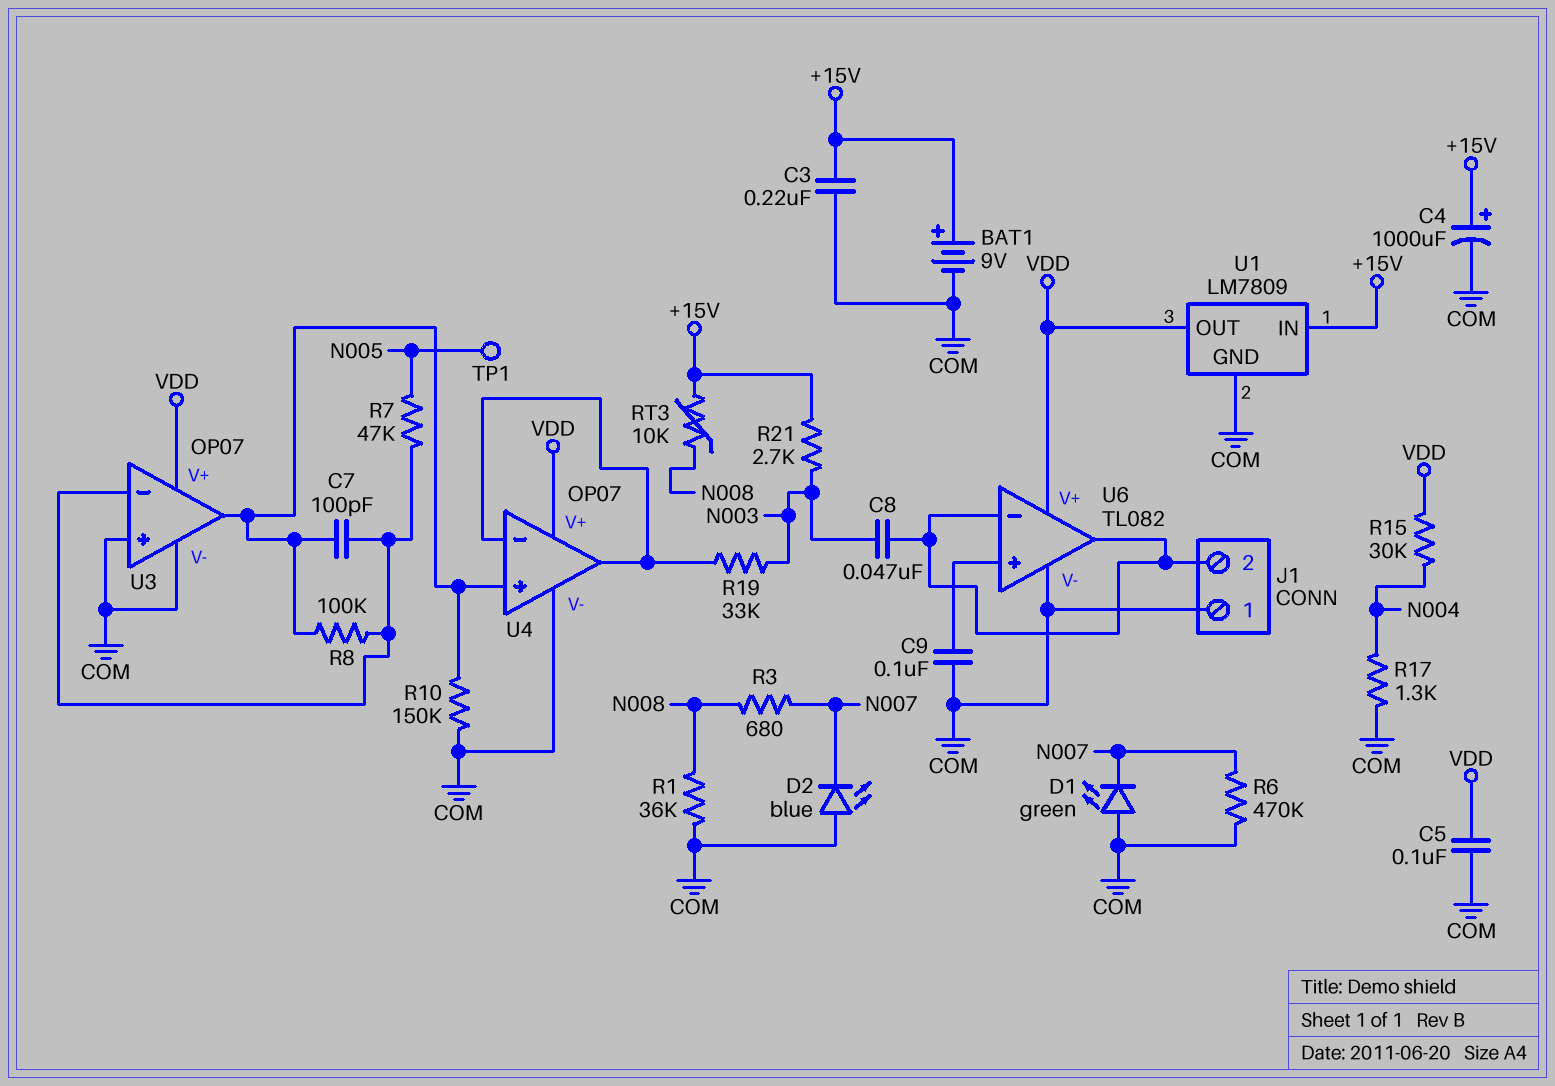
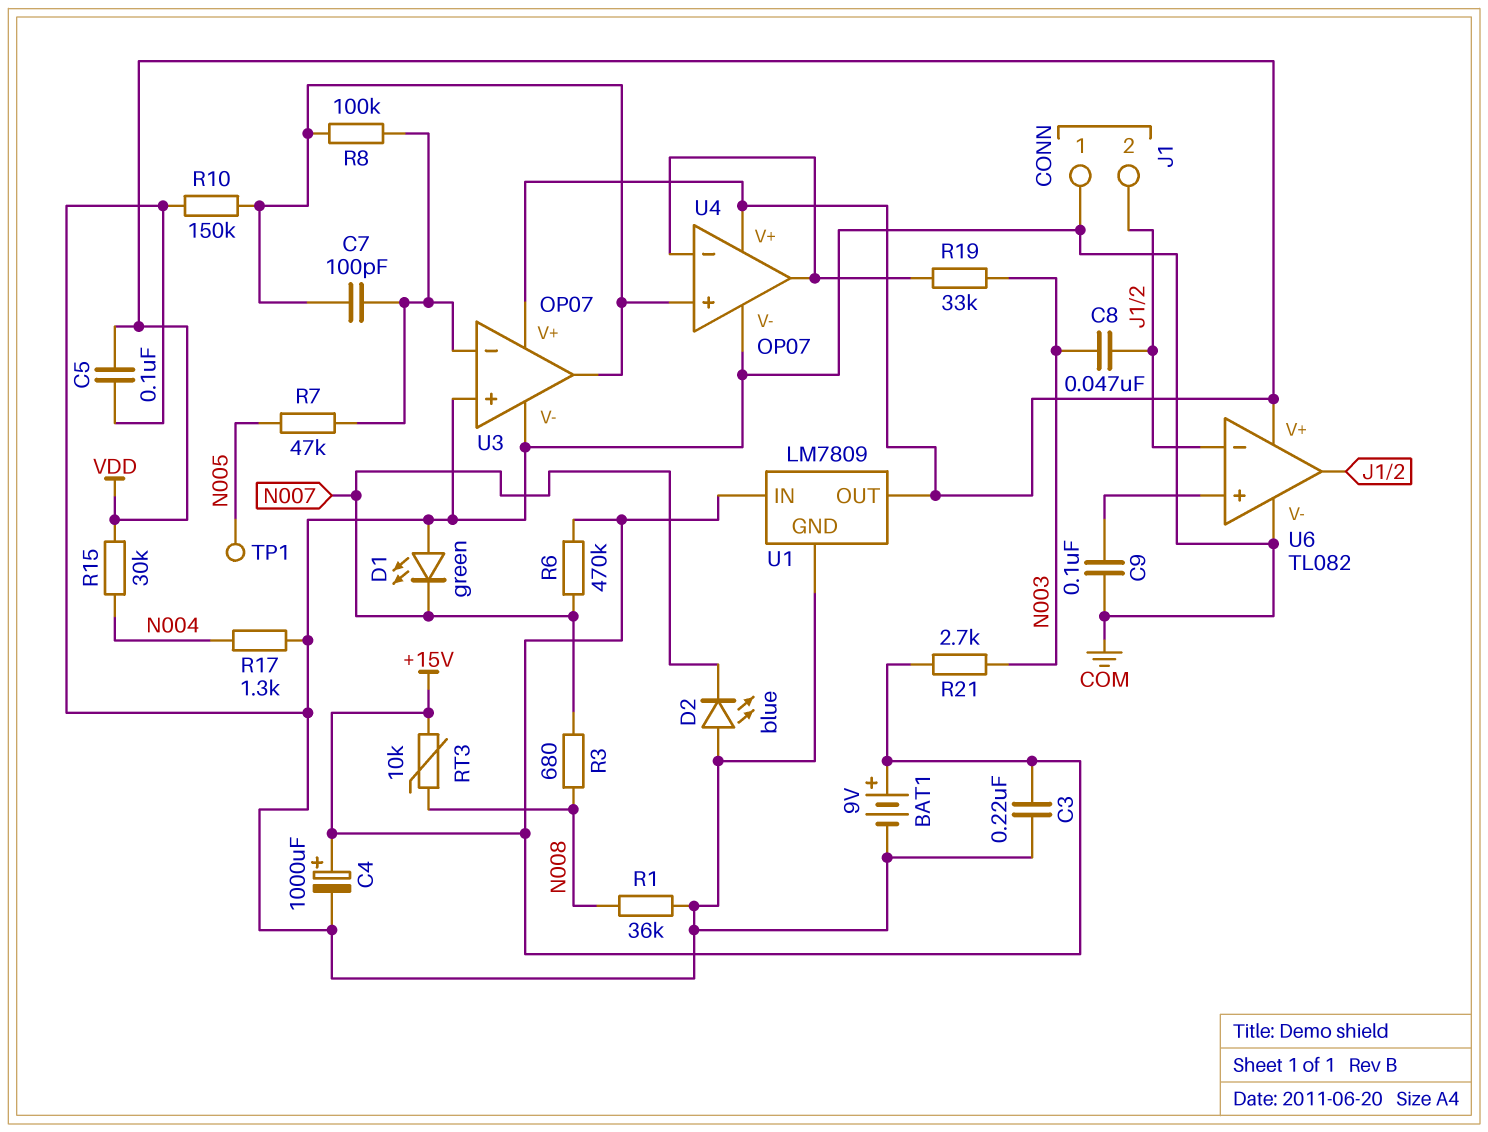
R6: 470k (COM, N007) -> 470k (+15V, N007)

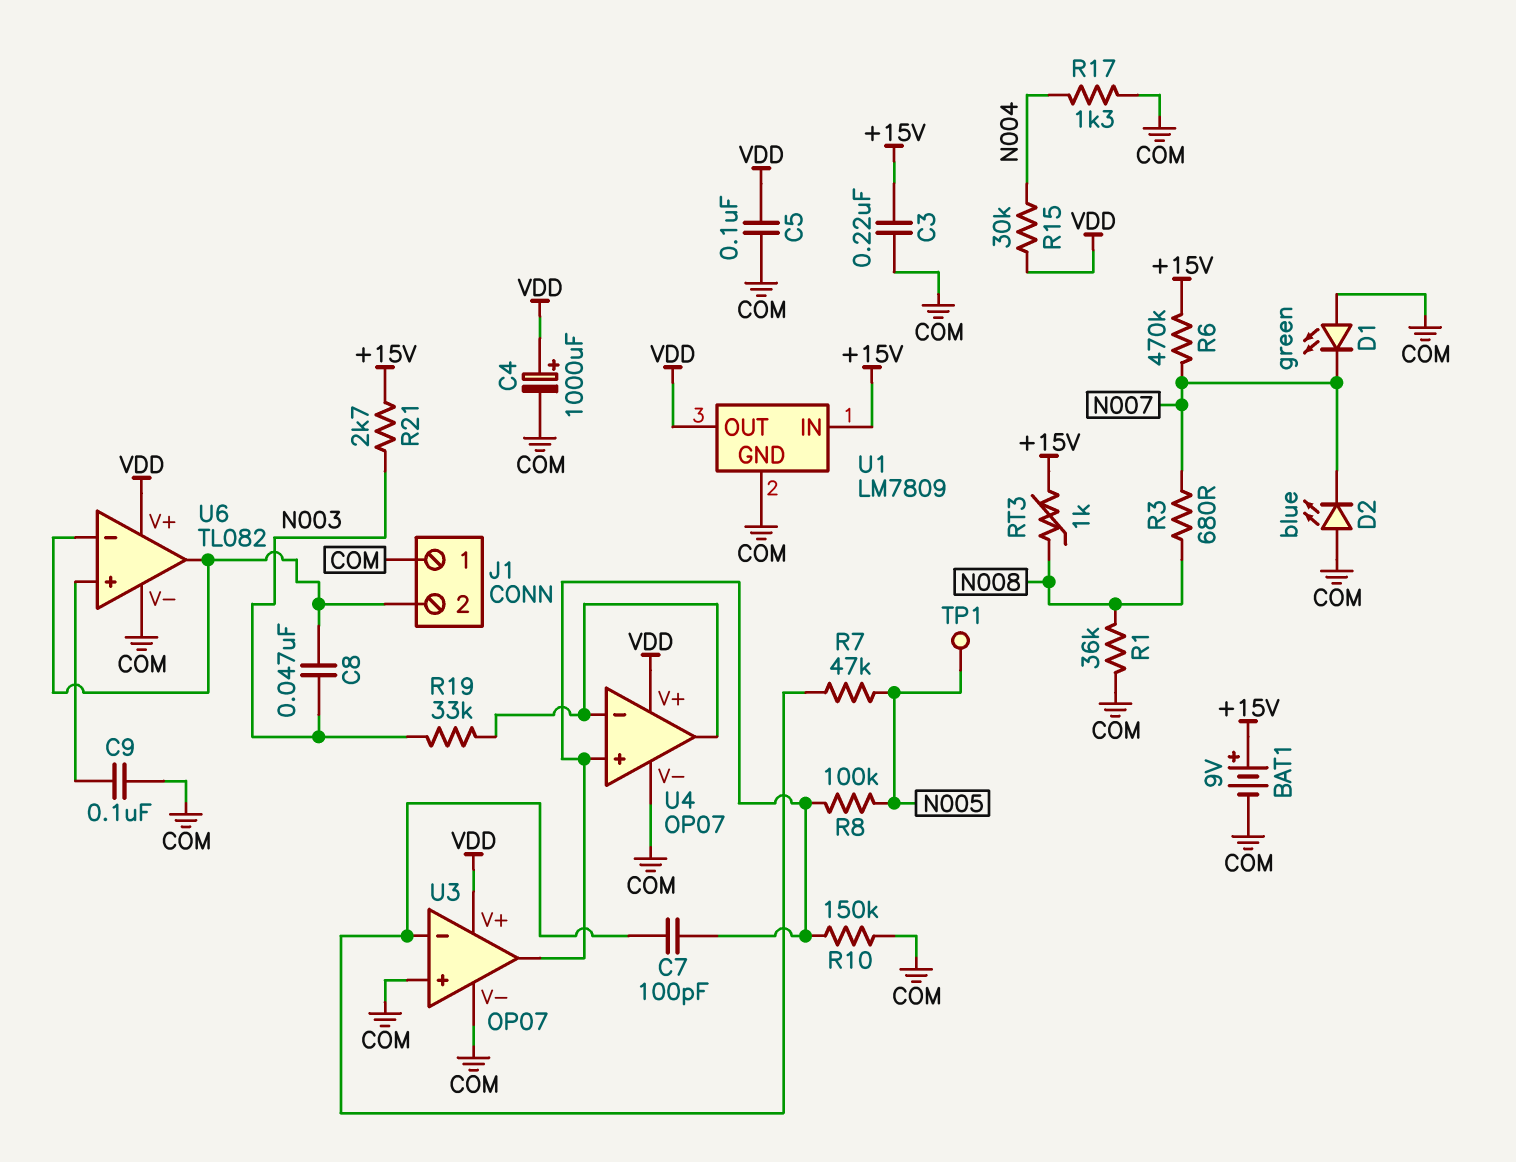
C4: 1000uF (plus +15V, minus COM) -> 1000uF (plus VDD, minus COM)
R8: 100k (U3/in-, U3/out) -> 100k (N005, U3/out)
RT3: 10k (+15V, N008) -> 1k (+15V, N008)

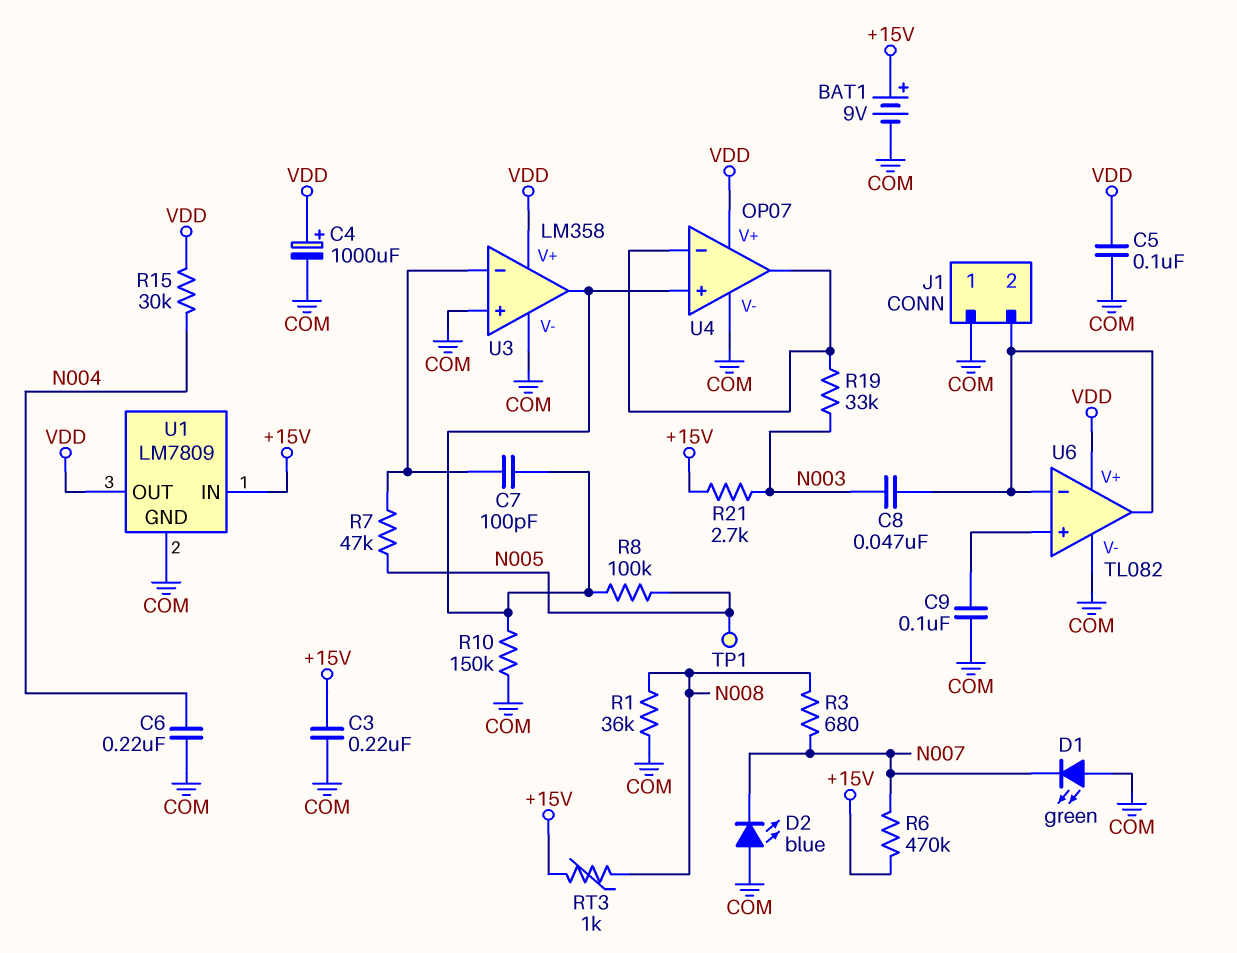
C6: none -> 220nF (COM, N004)
R17: 1.3k (COM, N004) -> none
U3: OP07 -> LM358

